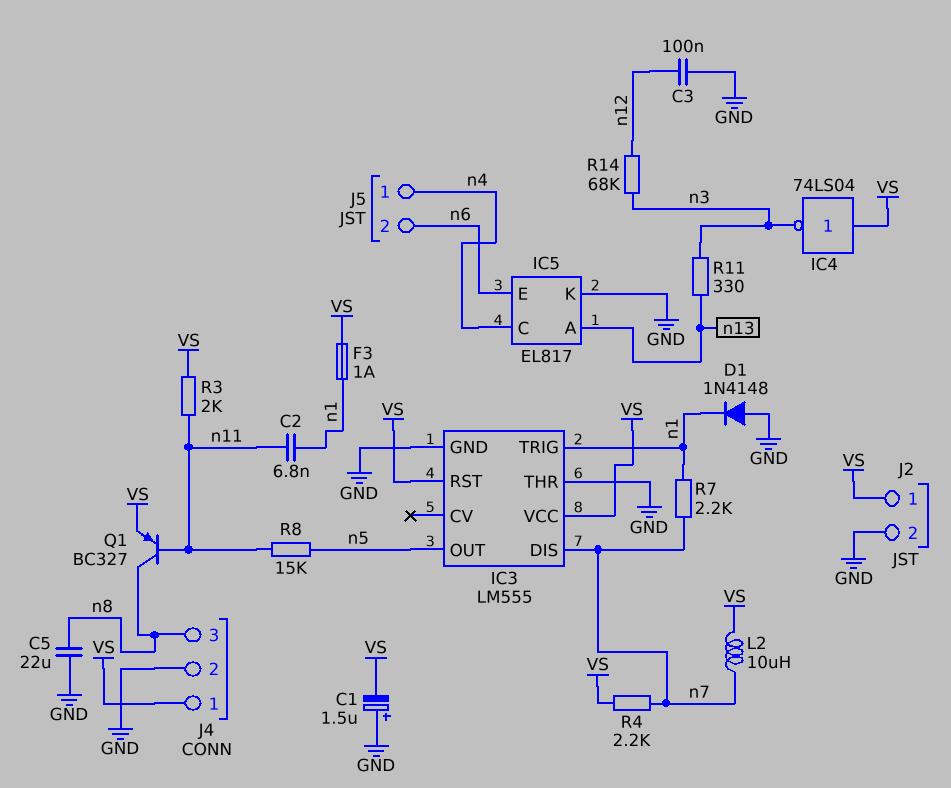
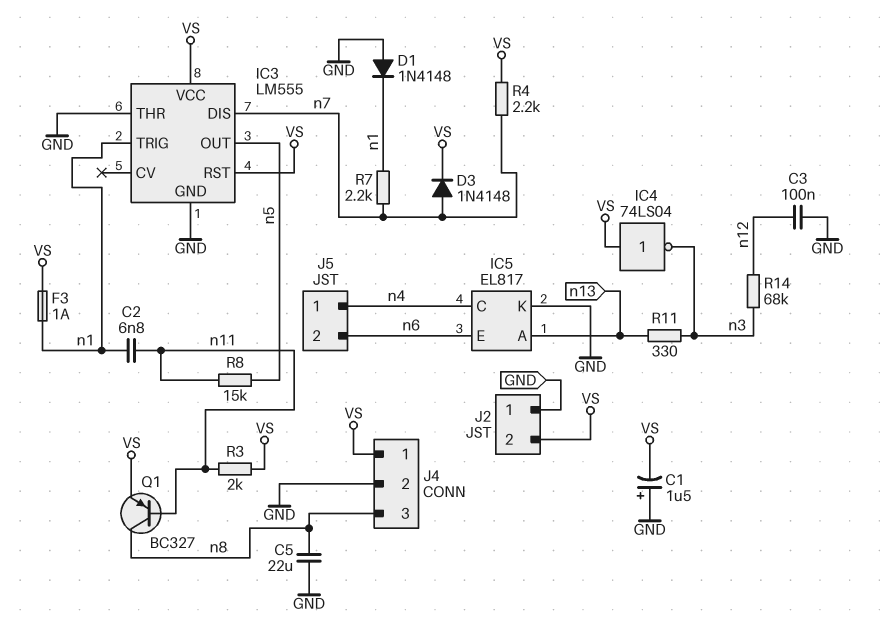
D3: none -> diode 1N4148 (A n7, K VS)
J2 pin 1: VS -> GND
J2 pin 2: GND -> VS
L2: 10uH (VS, n7) -> none

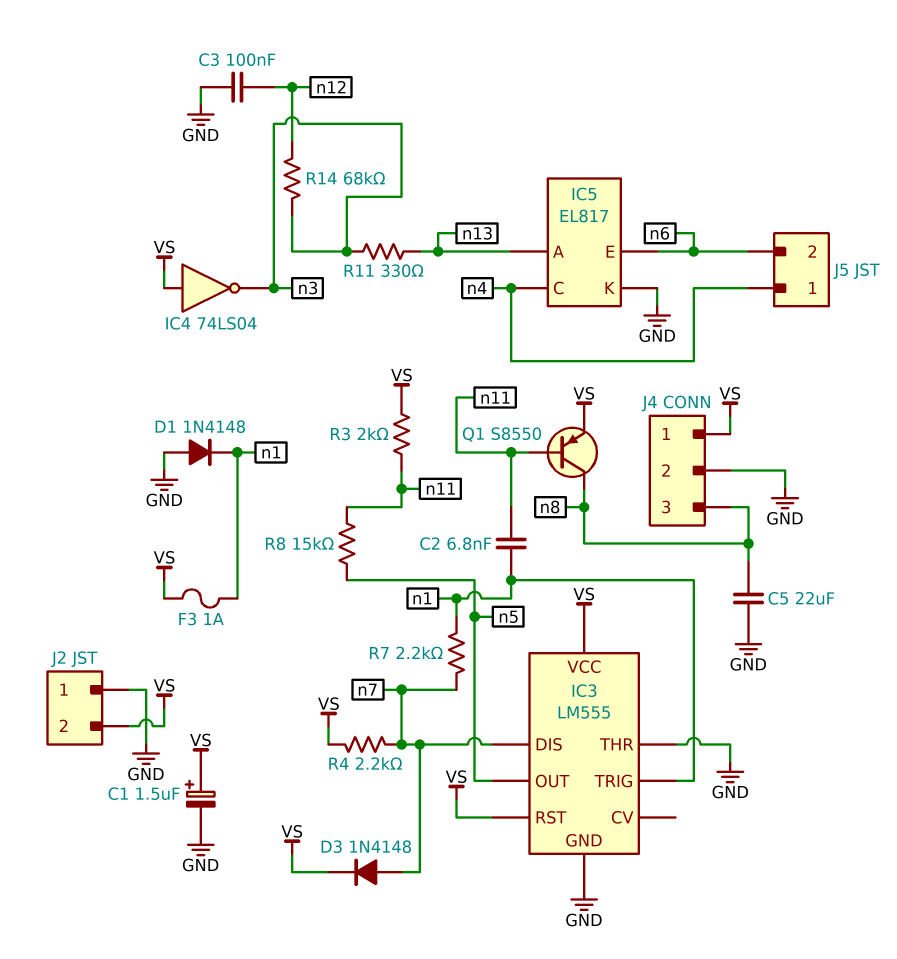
C1: 1.5uF (plus GND, minus VS) -> 1.5uF (plus VS, minus GND)
Q1: PNP BC327 (B n11, C n8, E VS) -> PNP S8550 (B n11, C n8, E VS)

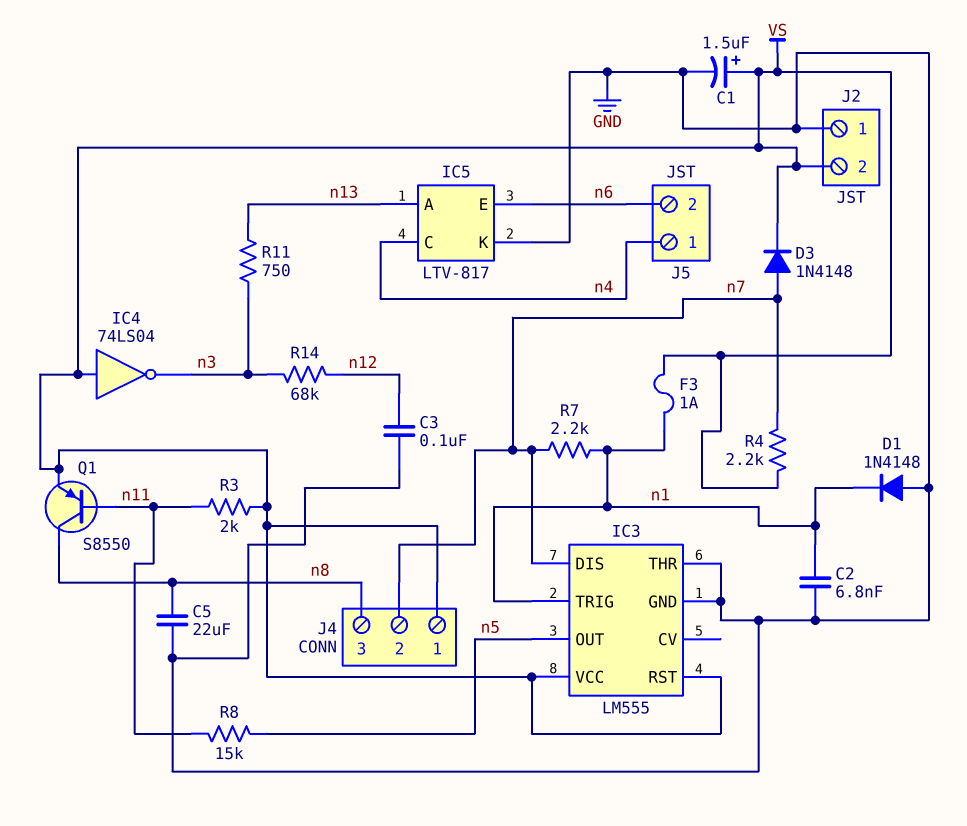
C2: 6.8nF (n1, n11) -> 6.8nF (GND, n1)
IC5: EL817 -> LTV-817
J4 pin 2: GND -> n7
R11: 330 (n3, n13) -> 750 (n3, n13)

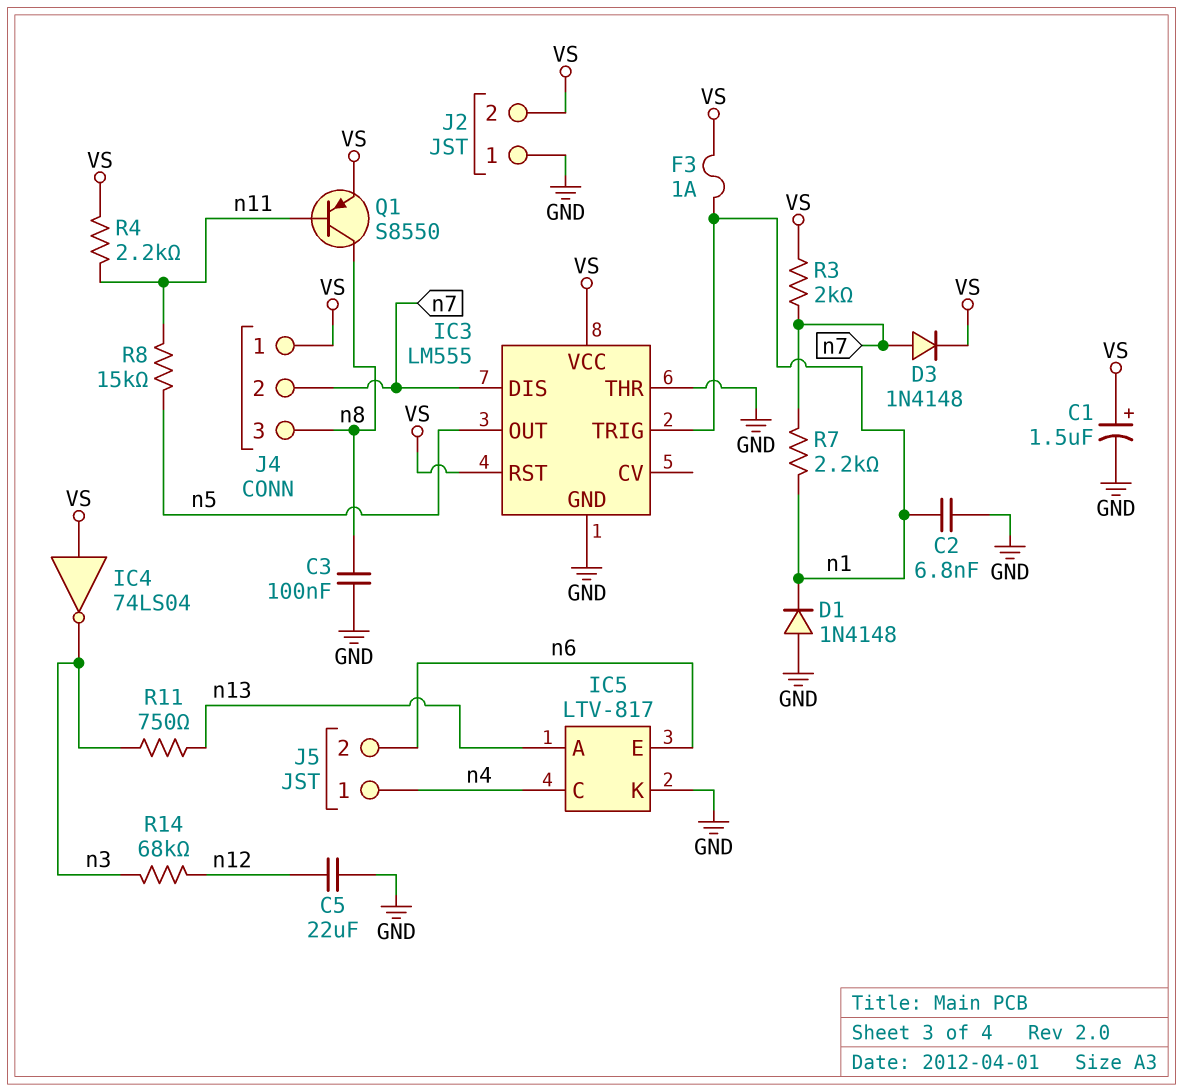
C3: 100nF (GND, n12) -> 100nF (GND, n8)
C5: 22uF (GND, n8) -> 22uF (GND, n12)
R3: 2k (VS, n11) -> 2k (VS, n7)
R4: 2.2k (VS, n7) -> 2.2k (VS, n11)

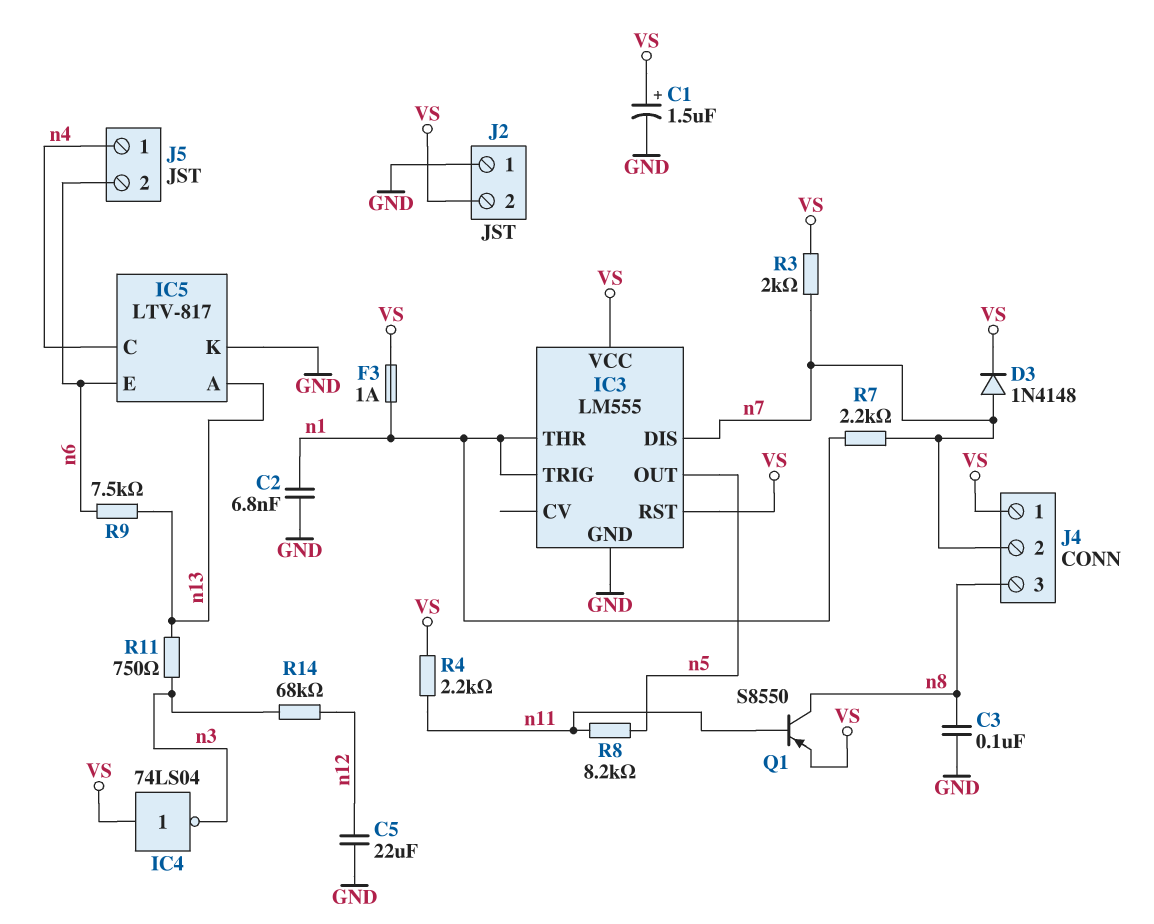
D1: diode 1N4148 (A GND, K n1) -> none
IC3 pin THR: GND -> n1
R8: 15k (n5, n11) -> 8.2k (n5, n11)
R9: none -> 7.5k (n6, n13)

